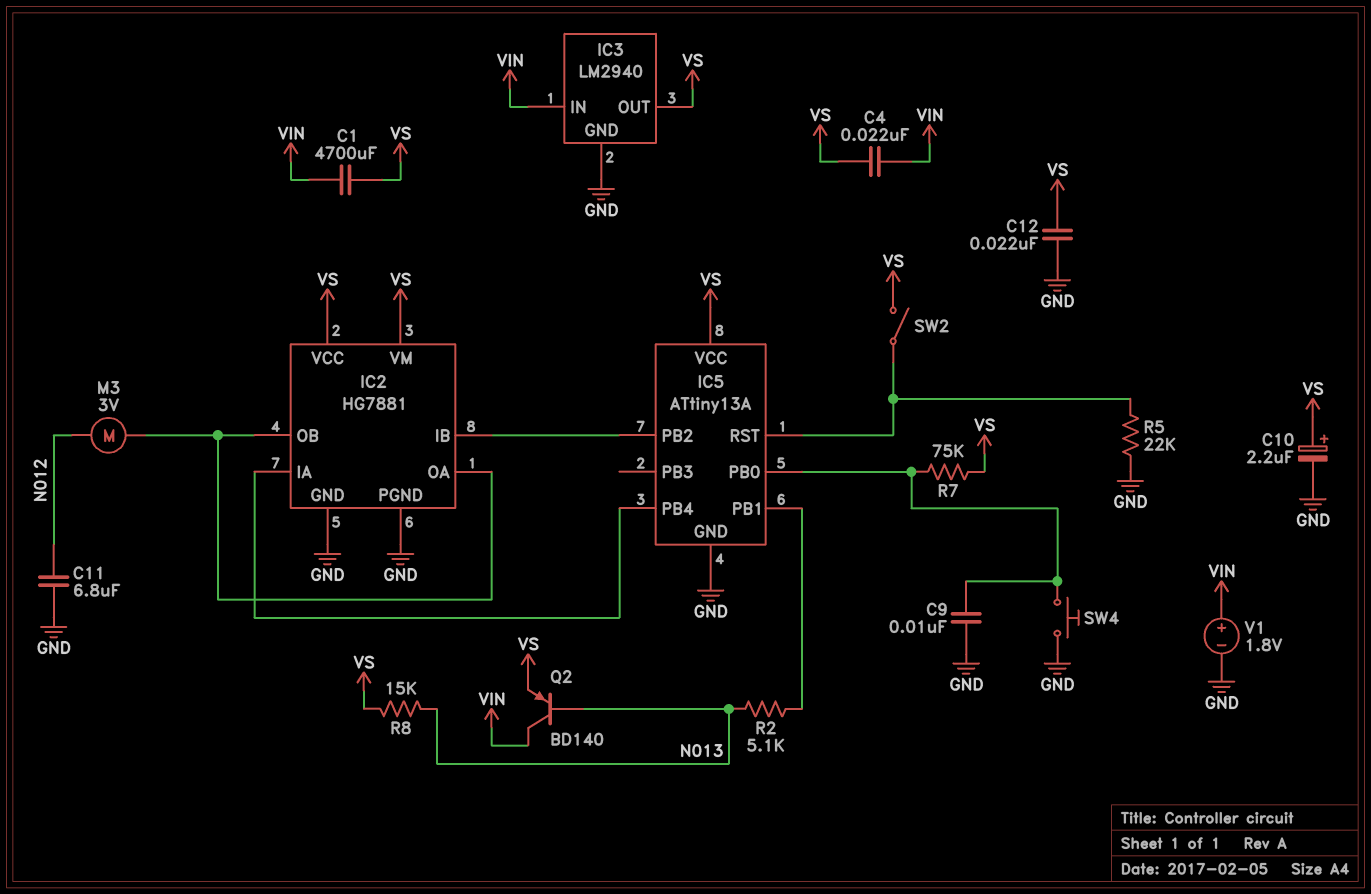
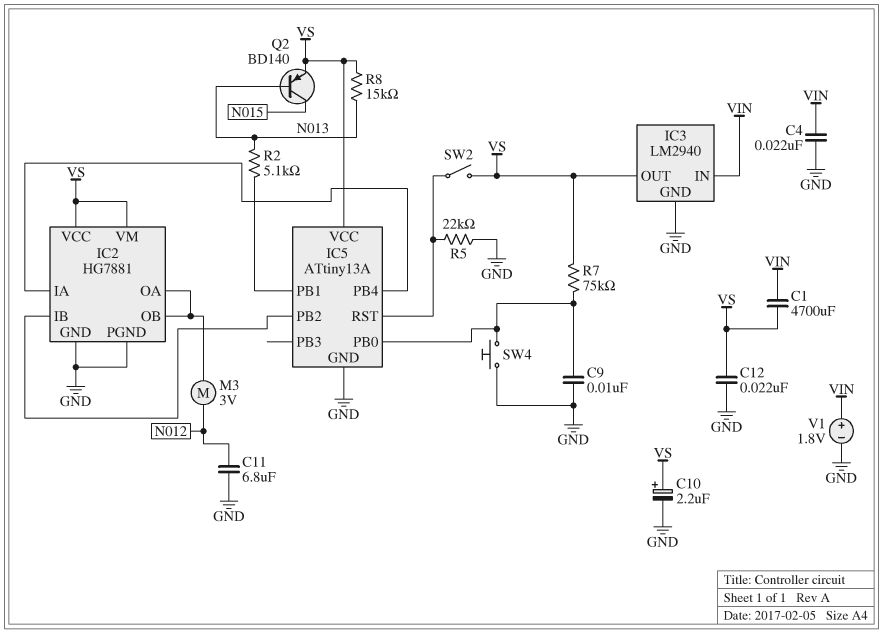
C4: 22nF (VIN, VS) -> 22nF (GND, VIN)
Q2: PNP BD140 (B N013, C VIN, E VS) -> PNP BD140 (B N013, C N015, E VS)

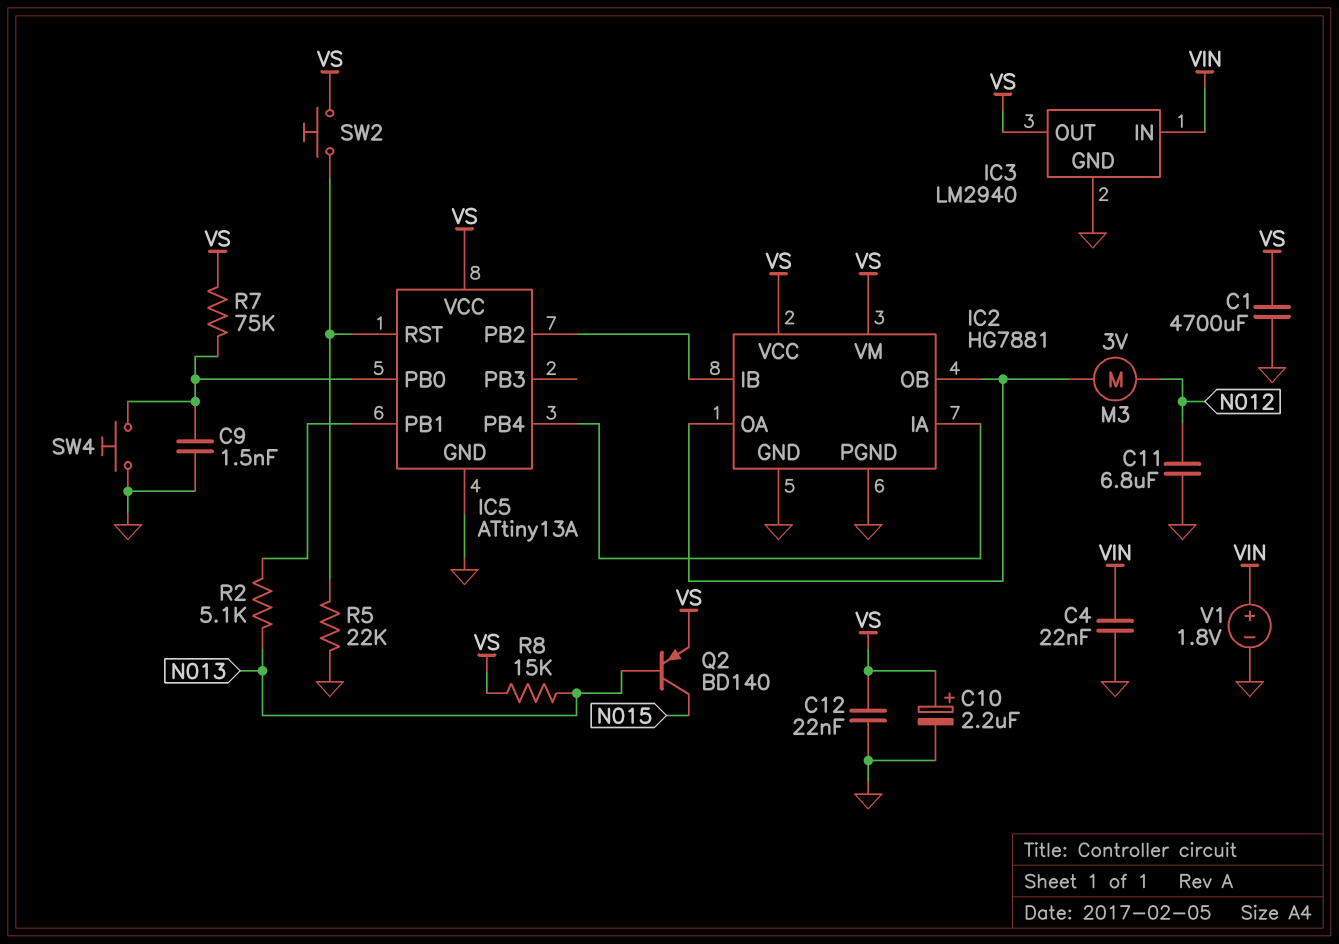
C1: 4700uF (VIN, VS) -> 4700uF (GND, VS)
C9: 10nF (GND, IC5/PB0) -> 1.5nF (GND, IC5/PB0)
SW2: switch (IC5/RST, VS) -> button (IC5/RST, VS)

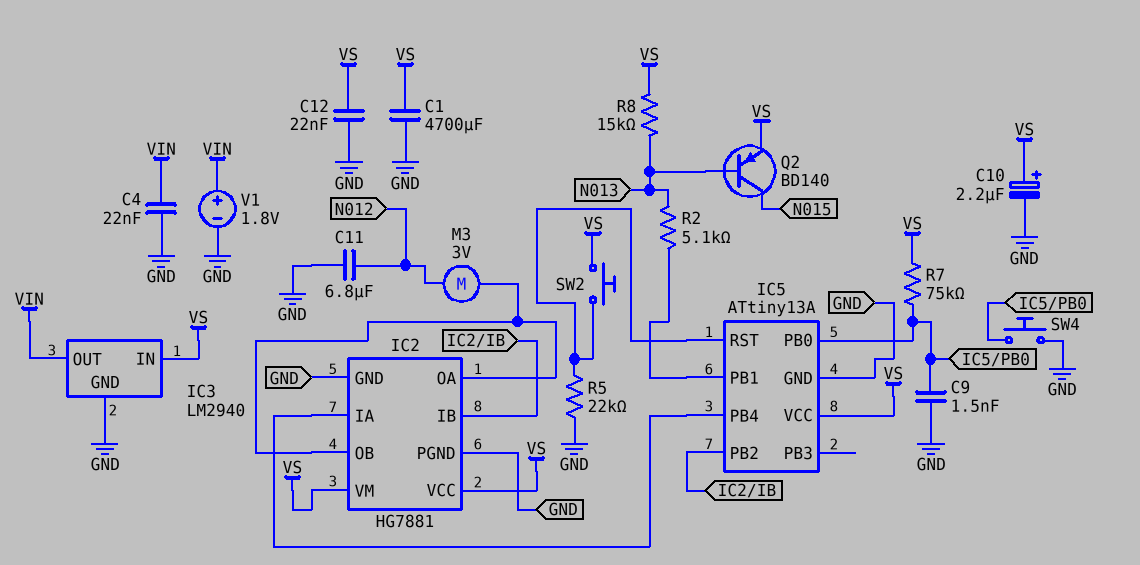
IC3 pin IN: VIN -> VS
IC3 pin OUT: VS -> VIN

